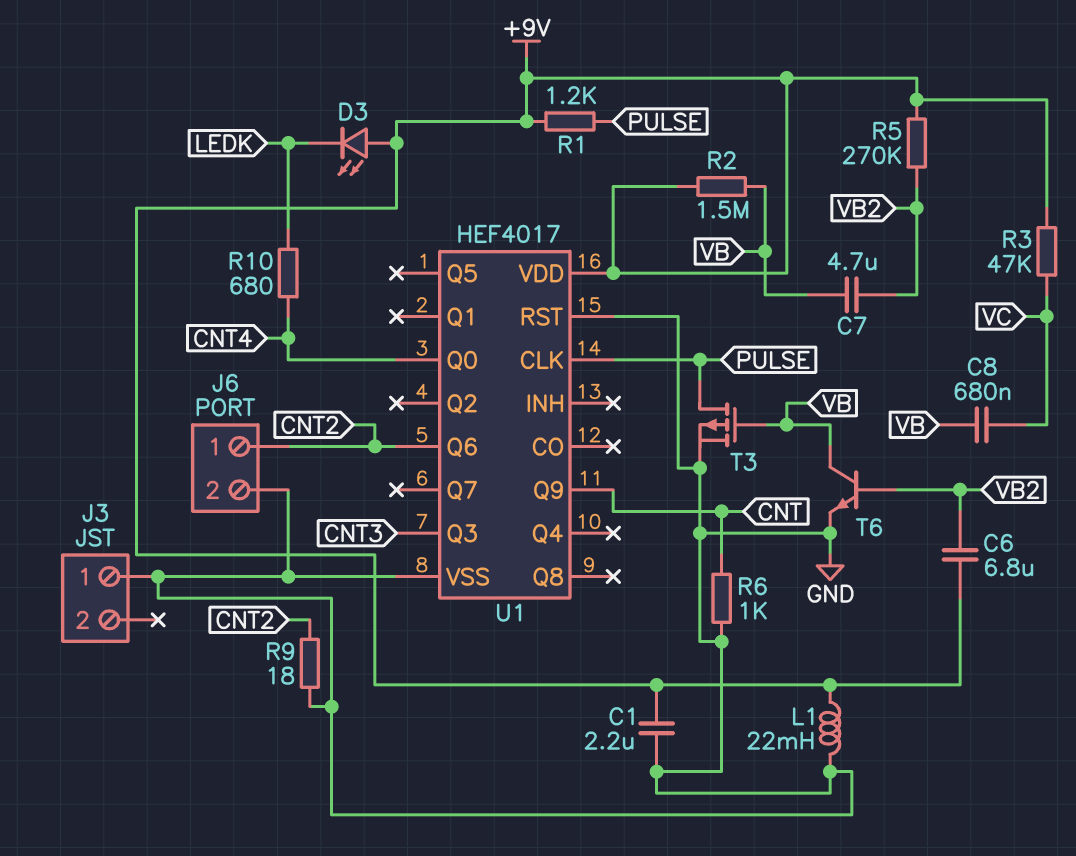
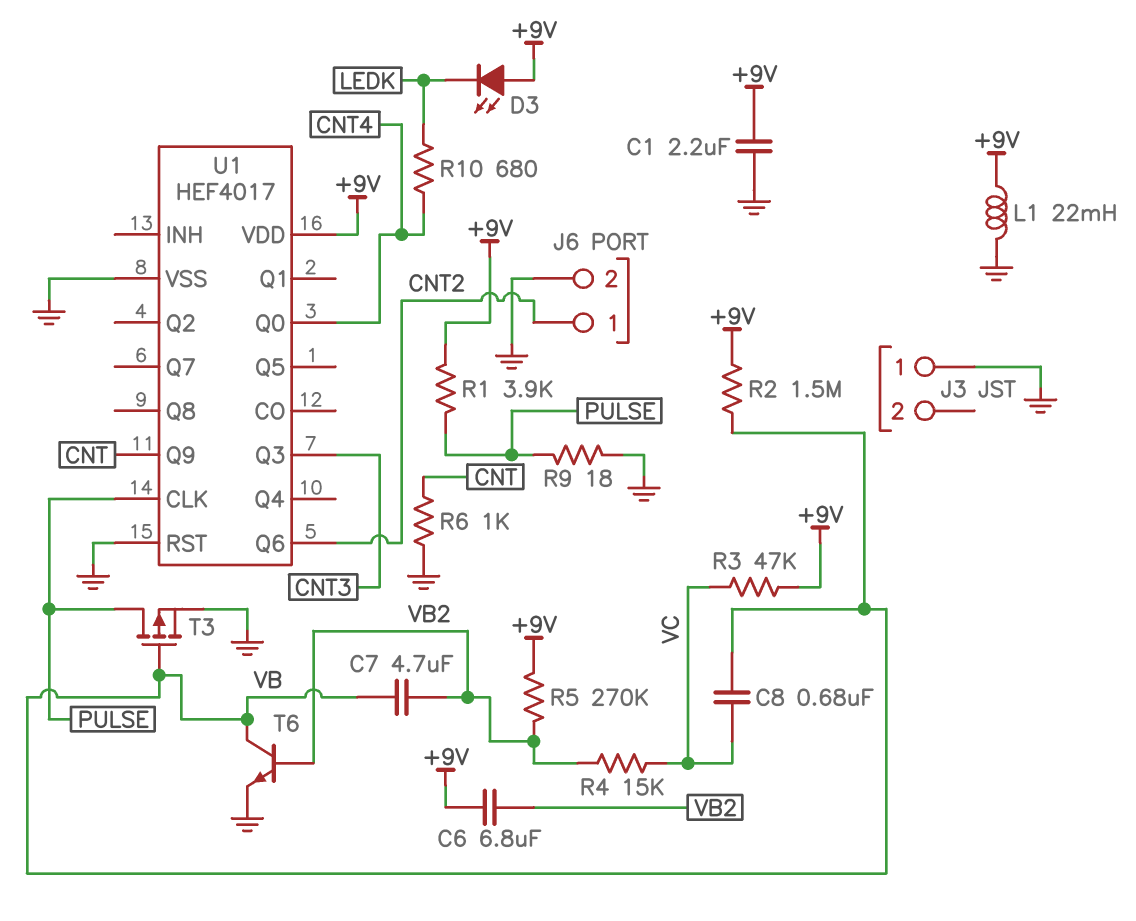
R1: 1.2k (+9V, PULSE) -> 3.9k (+9V, PULSE)
R4: none -> 15k (VB2, VC)
R9: 18 (CNT2, GND) -> 18 (GND, PULSE)

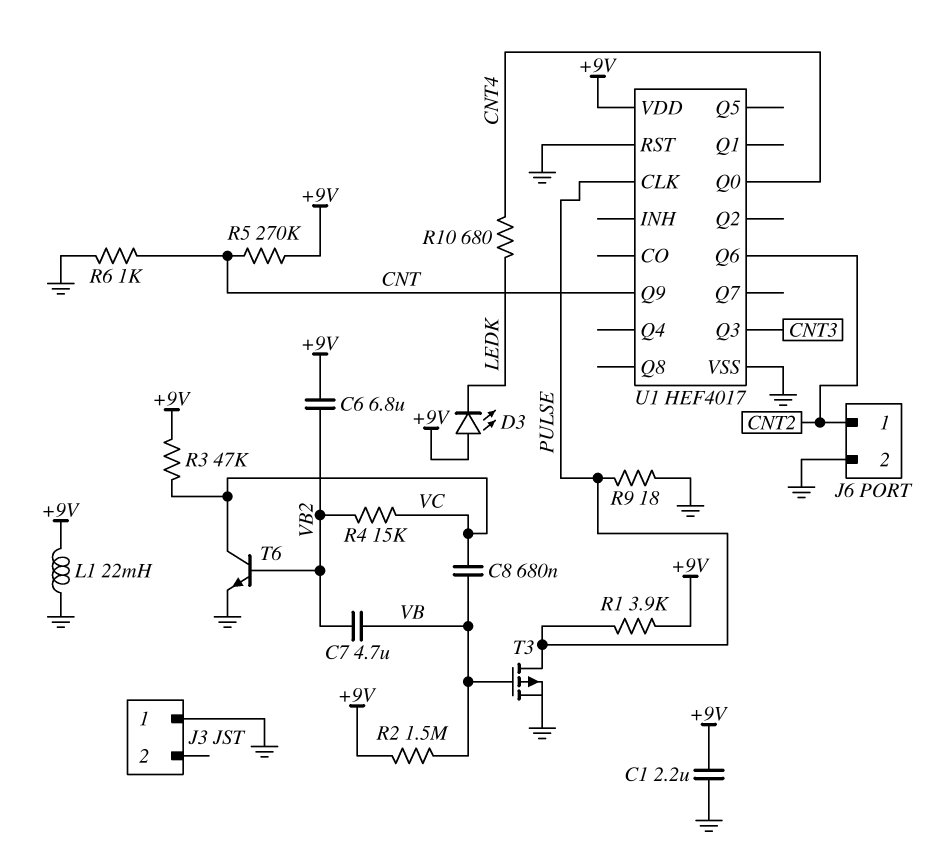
R5: 270k (+9V, VB2) -> 270k (+9V, CNT)
T6: NPN (B VB2, C VB, E GND) -> NPN (B VB2, C VC, E GND)

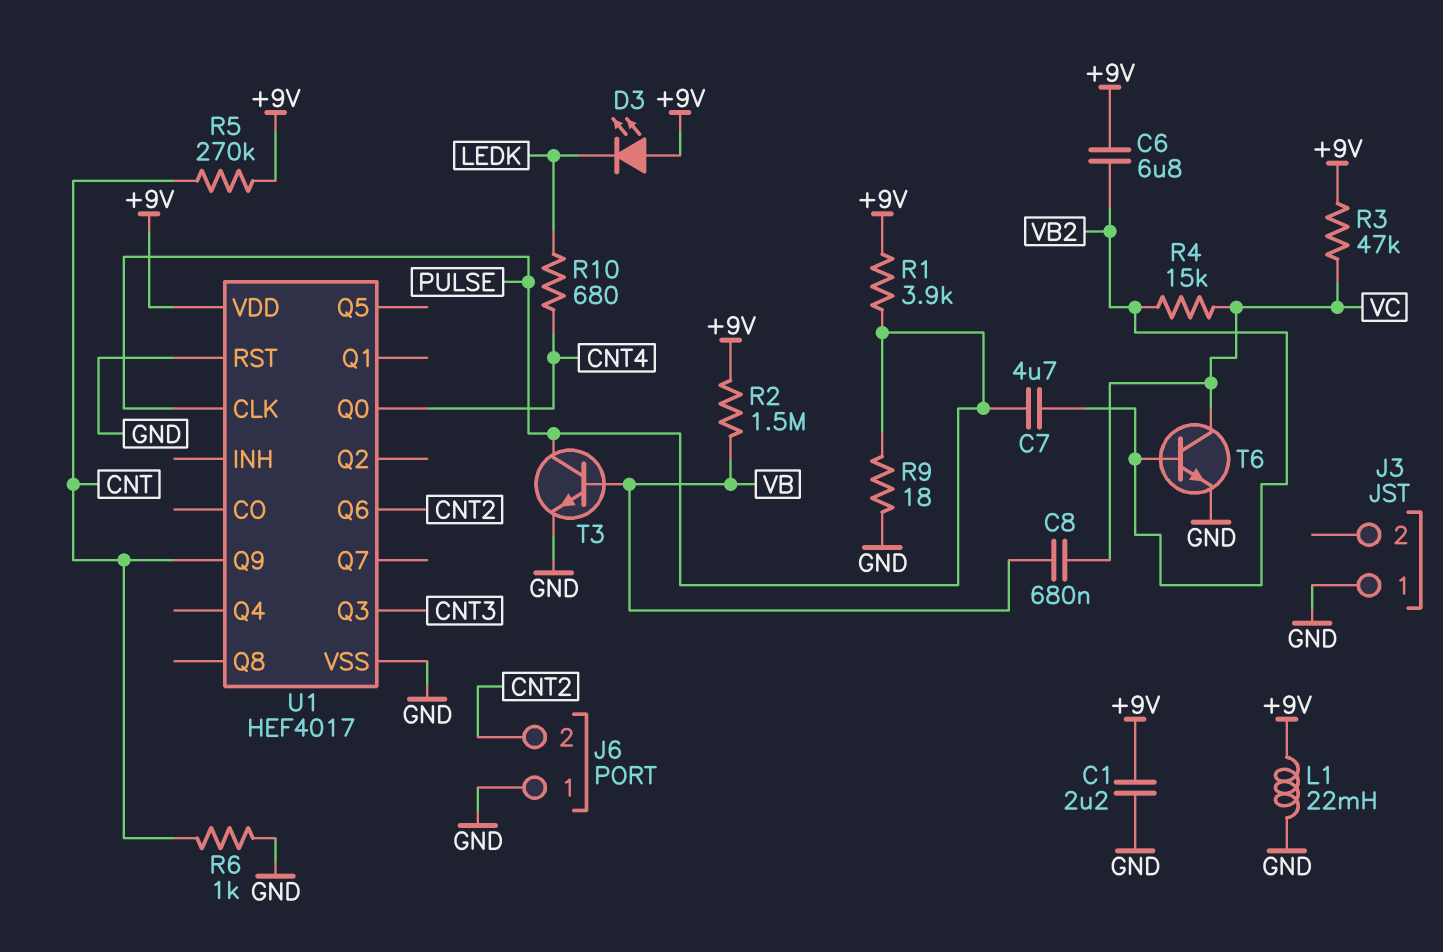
C7: 4.7uF (VB, VB2) -> 4.7uF (PULSE, VB2)
J6 pin 1: CNT2 -> GND
J6 pin 2: GND -> CNT2
T3: PMOS (G VB, D PULSE, S GND) -> NPN (B VB, C PULSE, E GND)

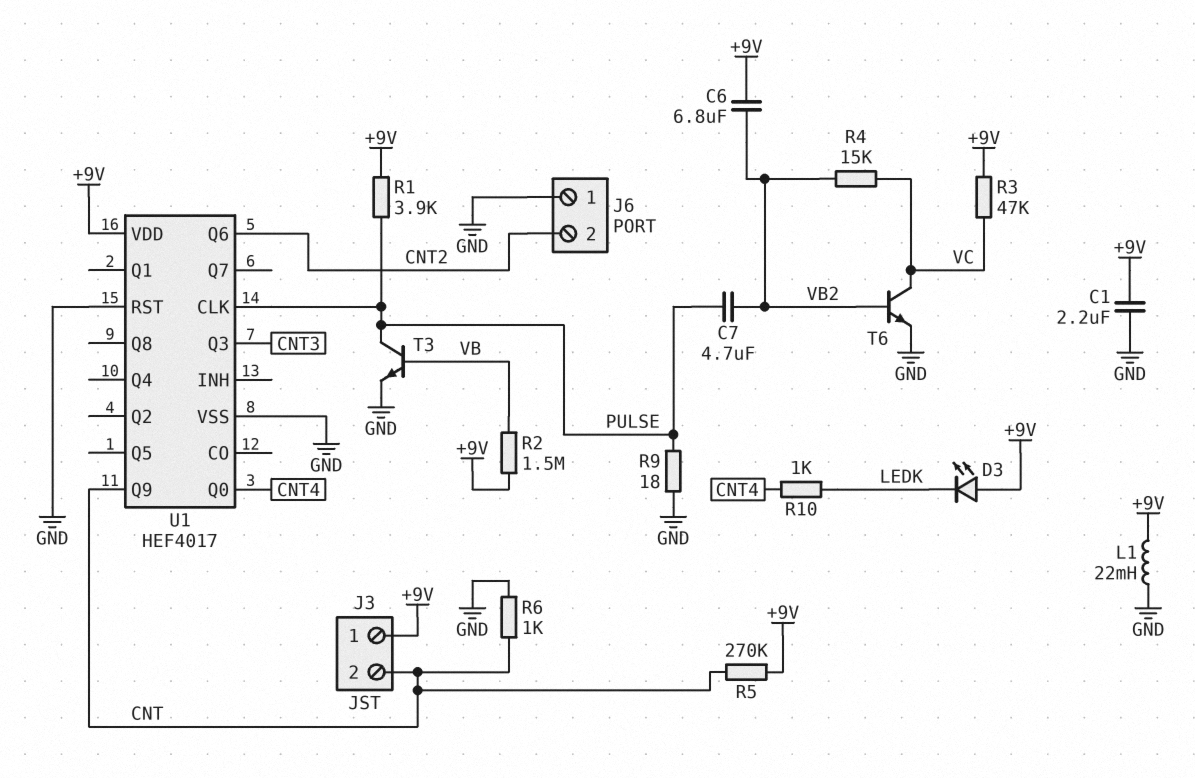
C8: 680nF (VB, VC) -> none
J3 pin 1: GND -> +9V
J3 pin 2: none -> CNT
R10: 680 (CNT4, LEDK) -> 1k (CNT4, LEDK)

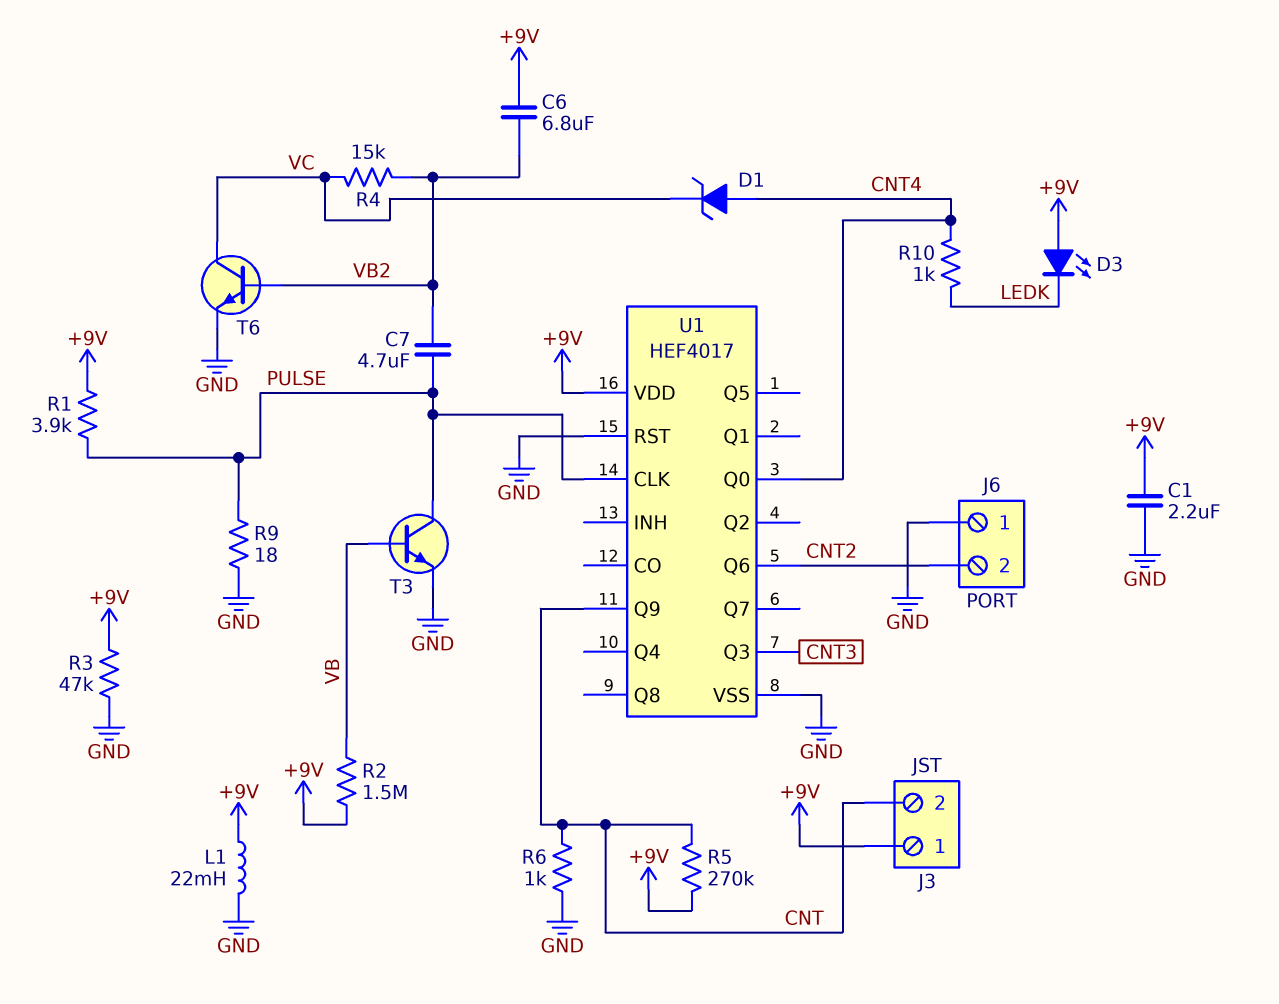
D1: none -> zener (A CNT4, K VC)
R3: 47k (+9V, VC) -> 47k (+9V, GND)

